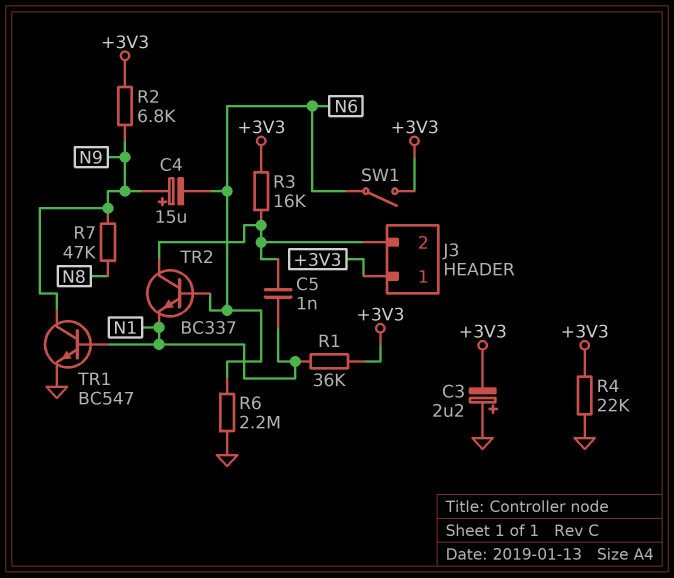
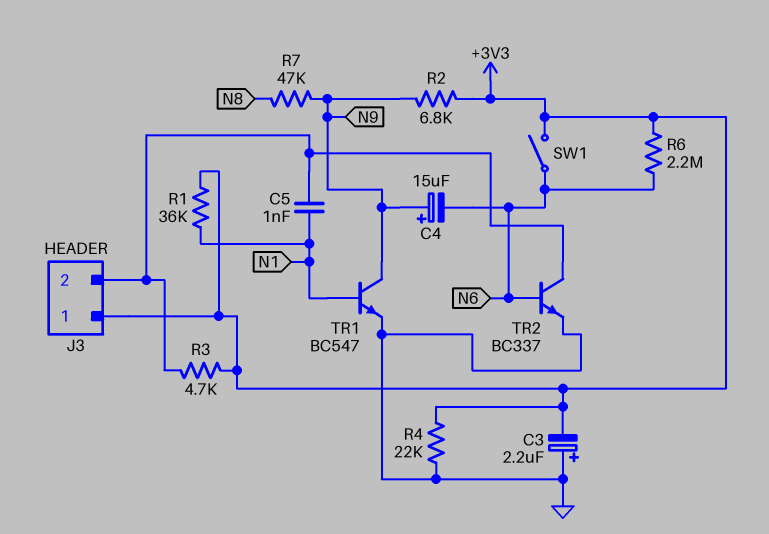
R3: 16k (+3V3, J3/2) -> 4.7k (+3V3, J3/2)
R6: 2.2M (GND, N6) -> 2.2M (+3V3, N6)
TR2: NPN BC337 (B N6, C J3/2, E N1) -> NPN BC337 (B N6, C J3/2, E GND)

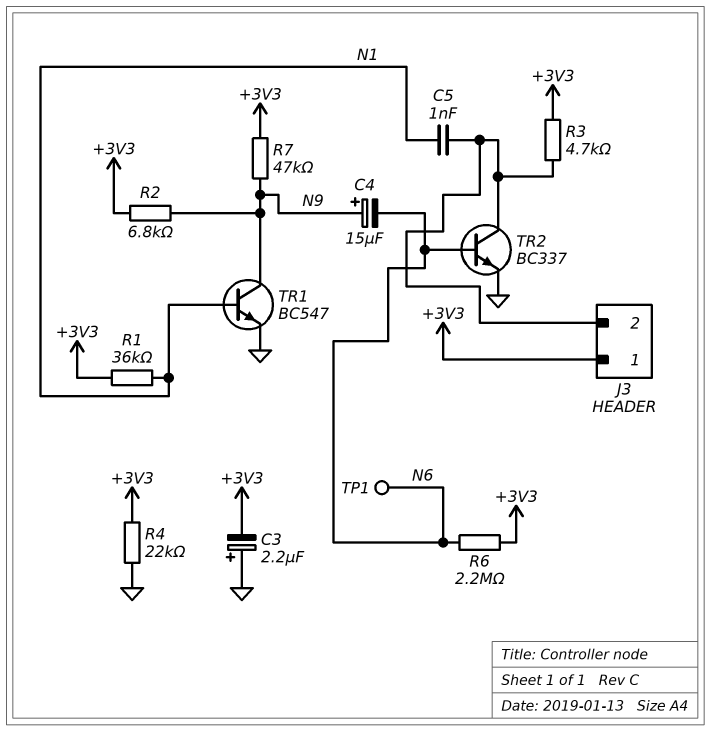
R7: 47k (N8, N9) -> 47k (+3V3, N9)
SW1: switch (+3V3, N6) -> none
TP1: none -> test point (N6)

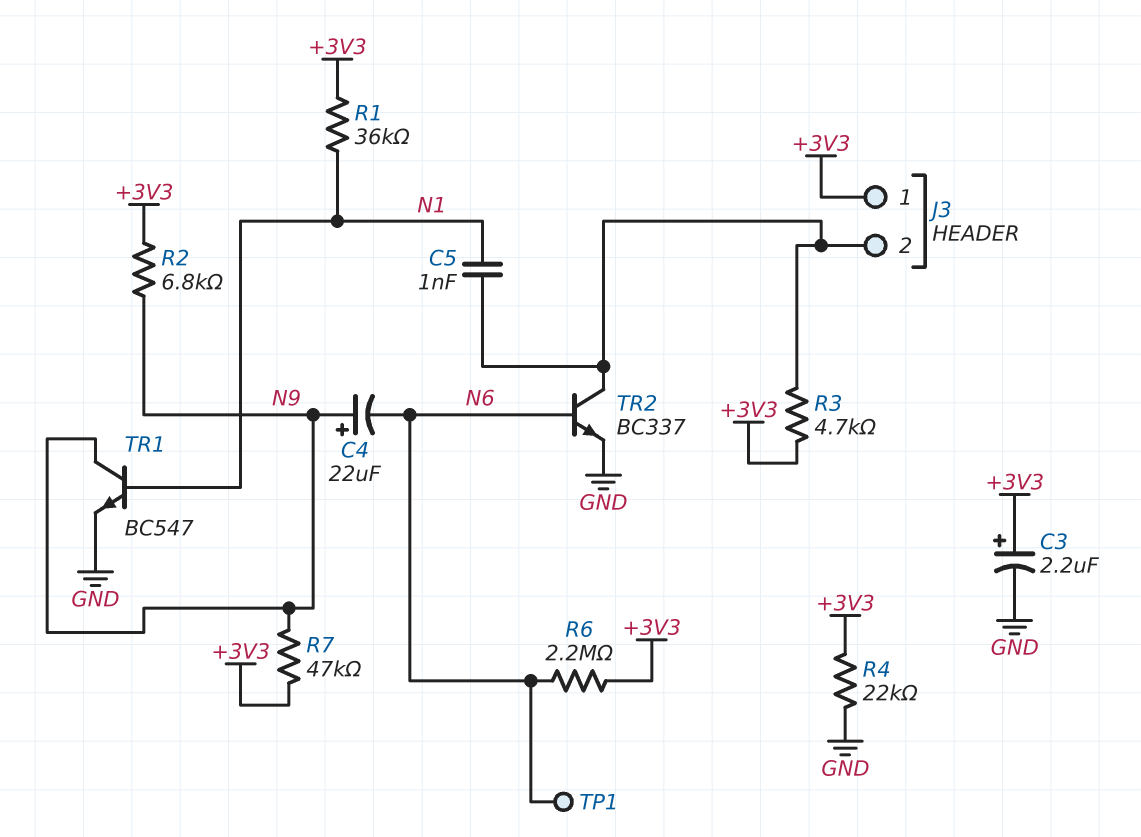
C3: 2.2uF (plus GND, minus +3V3) -> 2.2uF (plus +3V3, minus GND)
C4: 15uF (plus N9, minus N6) -> 22uF (plus N9, minus N6)

